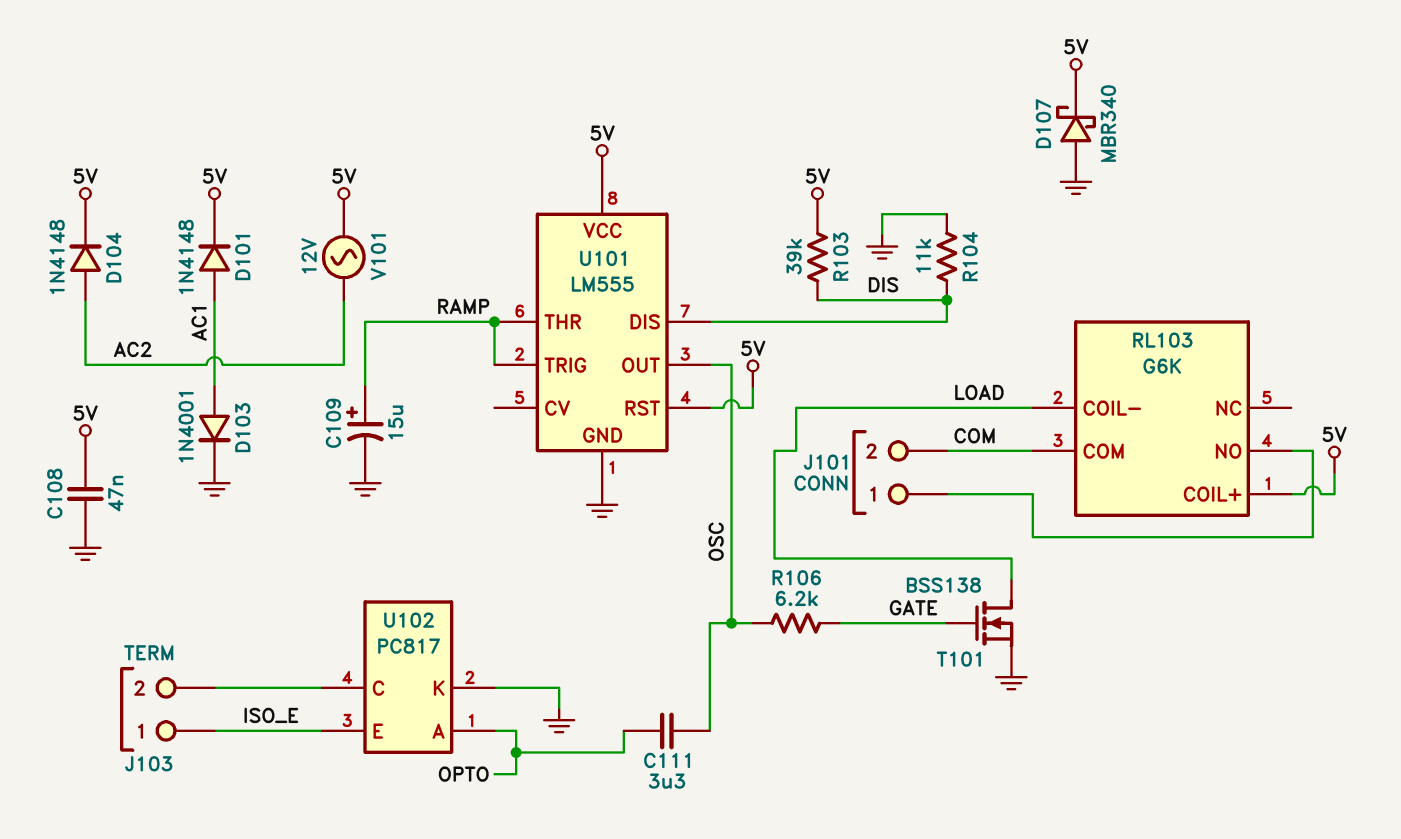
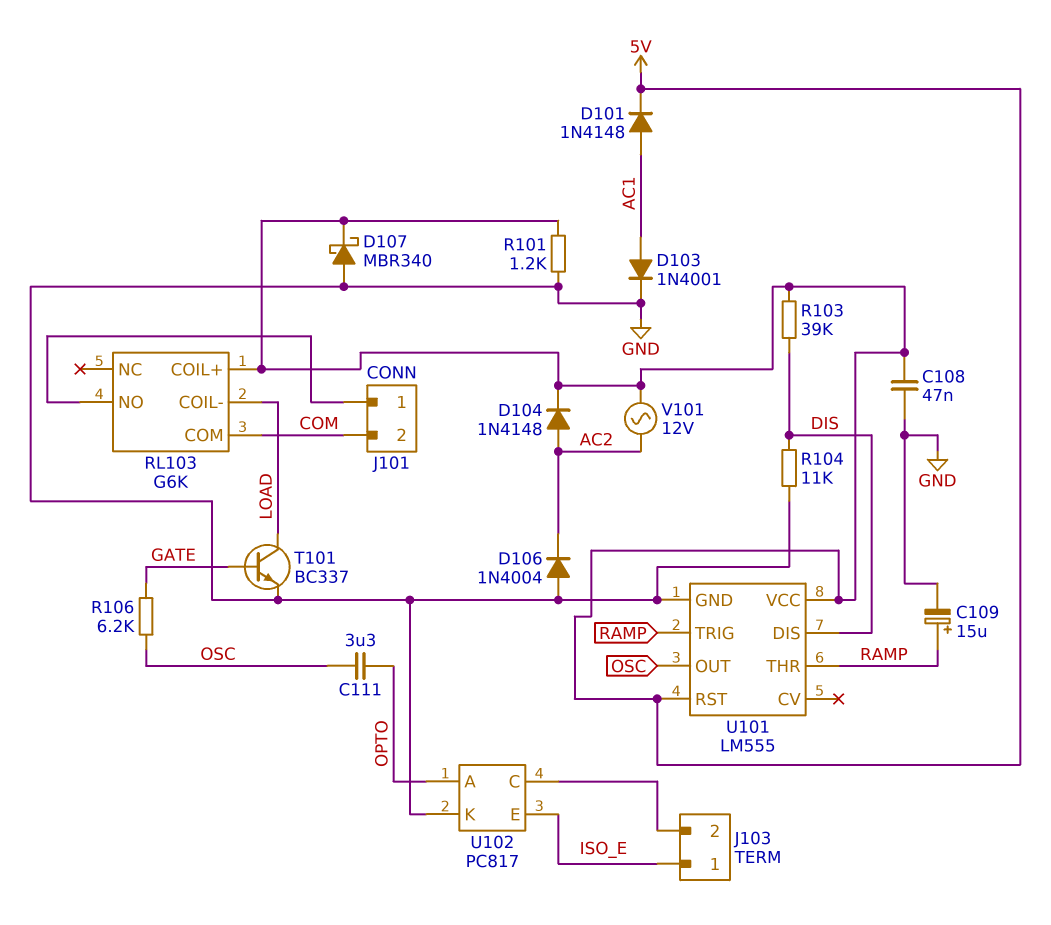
D106: none -> diode 1N4004 (A GND, K AC2)
R101: none -> 1.2k (5V, GND)
T101: NMOS BSS138 (G GATE, D LOAD, S GND) -> NPN BC337 (B GATE, C LOAD, E GND)

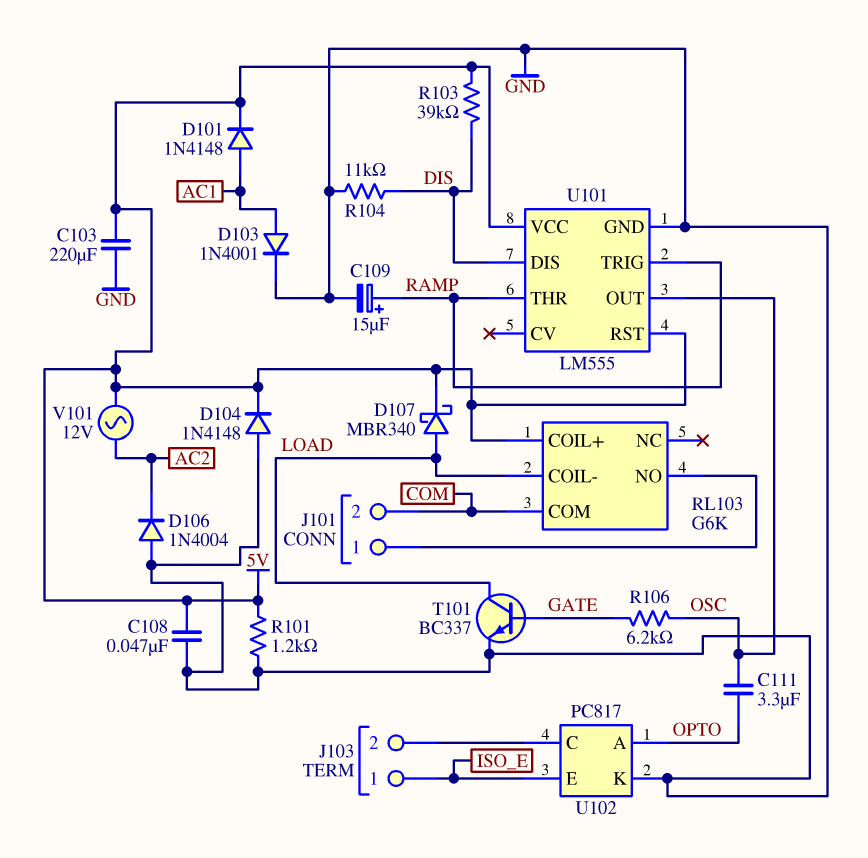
C103: none -> 220uF (5V, GND)
D104: diode 1N4148 (A AC2, K 5V) -> diode 1N4148 (A GND, K 5V)
D107: schottky MBR340 (A GND, K 5V) -> schottky MBR340 (A LOAD, K 5V)

